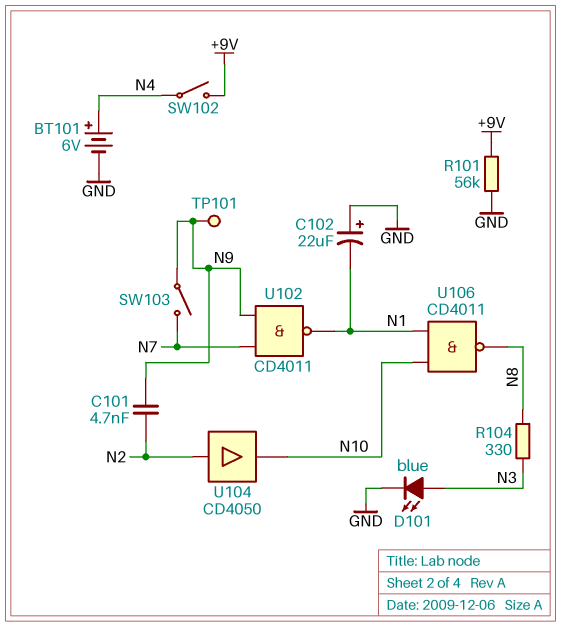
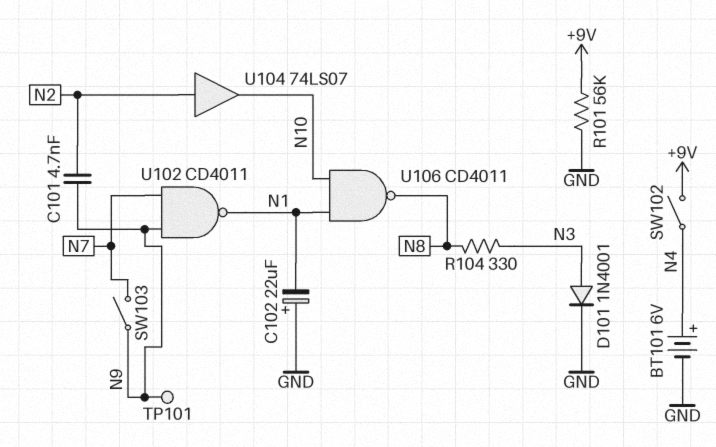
D101: LED blue (A N3, K GND) -> diode 1N4001 (A N3, K GND)
U104: buffer CD4050 (in N2, out N10) -> buffer 74LS07 (in N2, out N10)

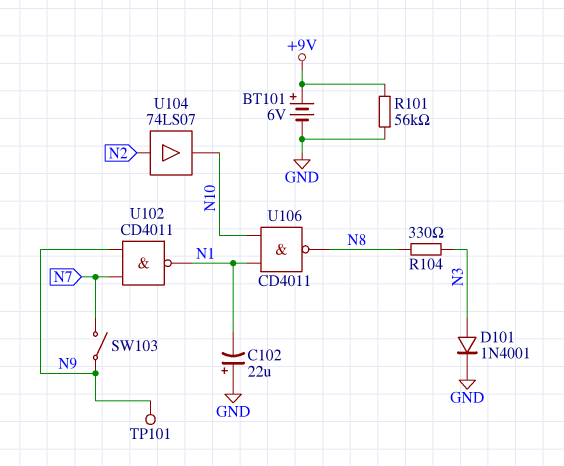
BT101: 6V (plus N4, minus GND) -> 6V (plus +9V, minus GND)
C101: 4.7nF (N2, N9) -> none
SW102: switch (+9V, N4) -> none

